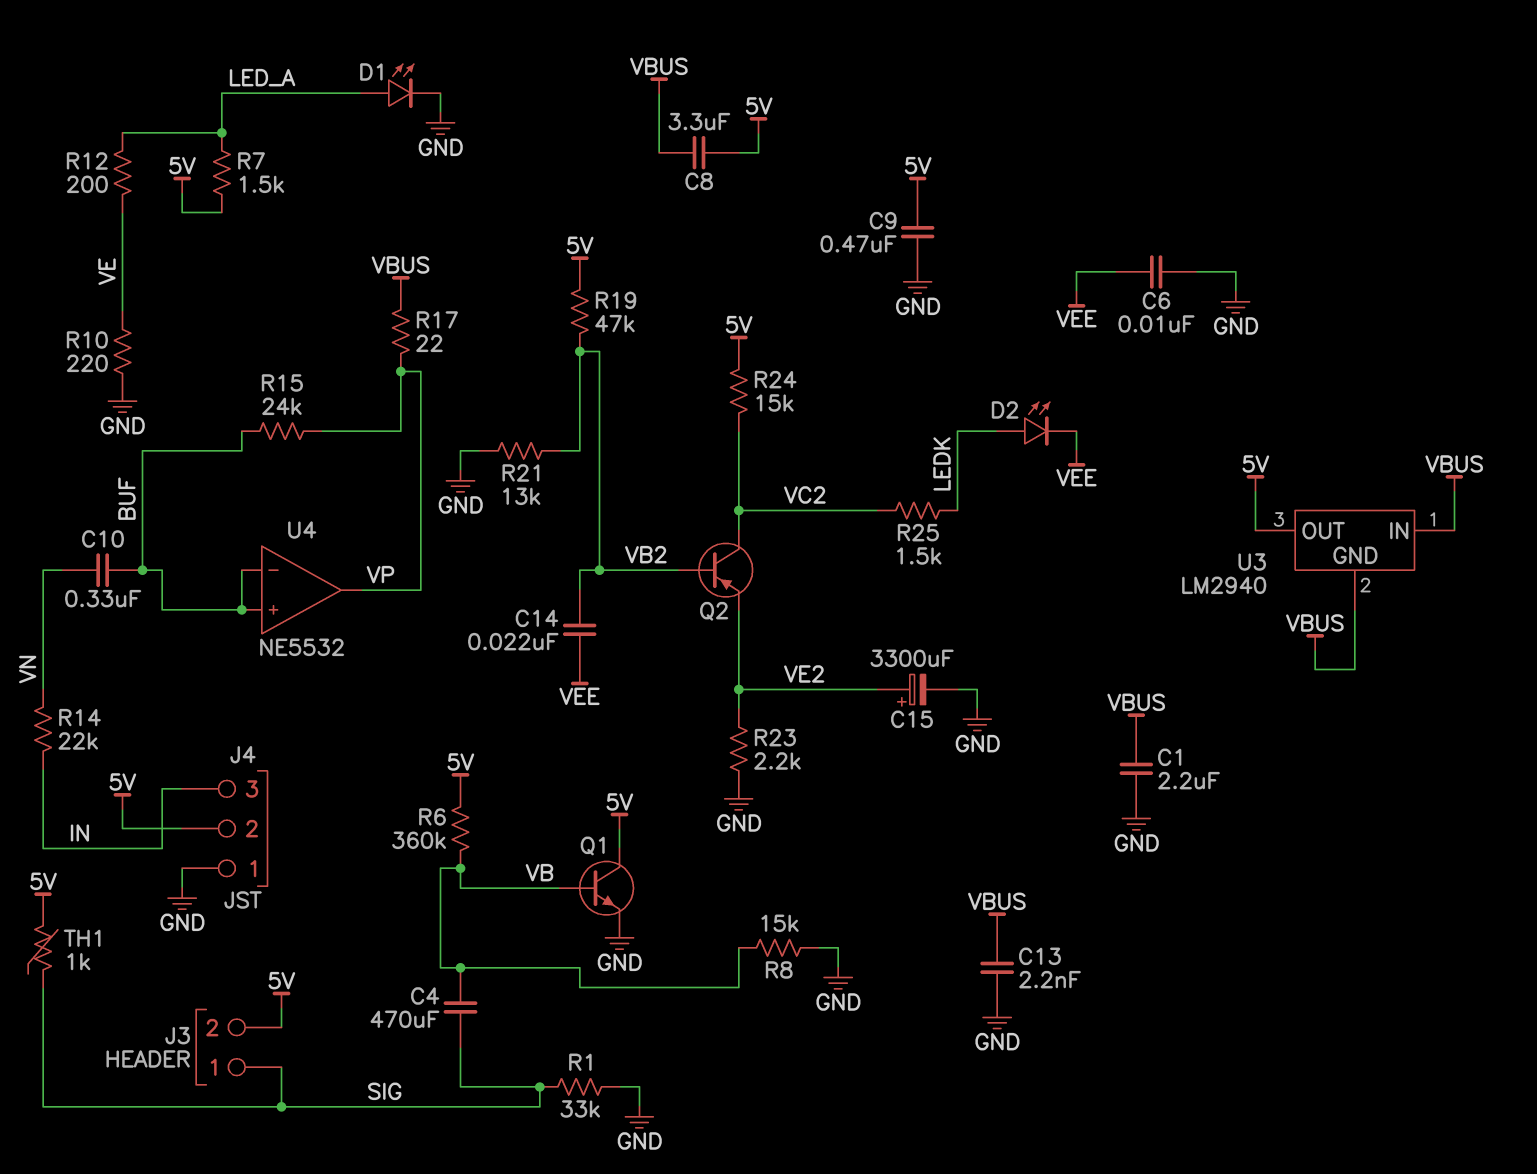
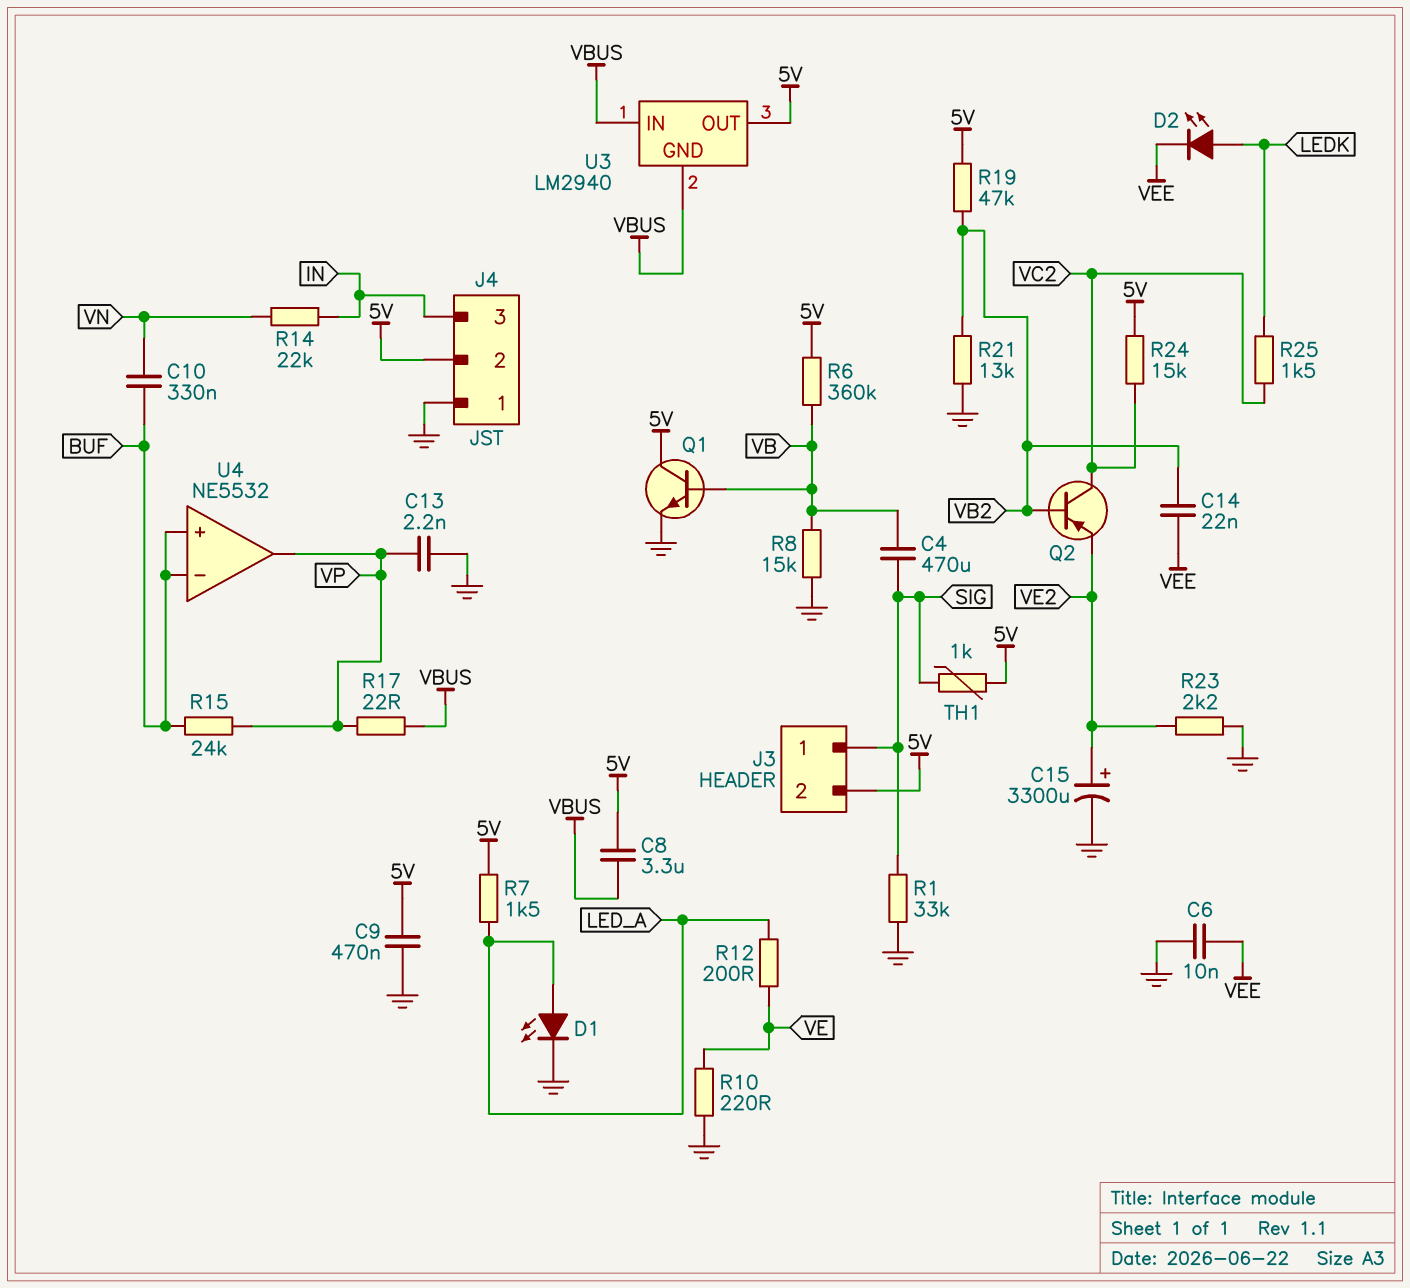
C1: 2.2uF (GND, VBUS) -> none
C13: 2.2nF (GND, VBUS) -> 2.2nF (GND, VP)

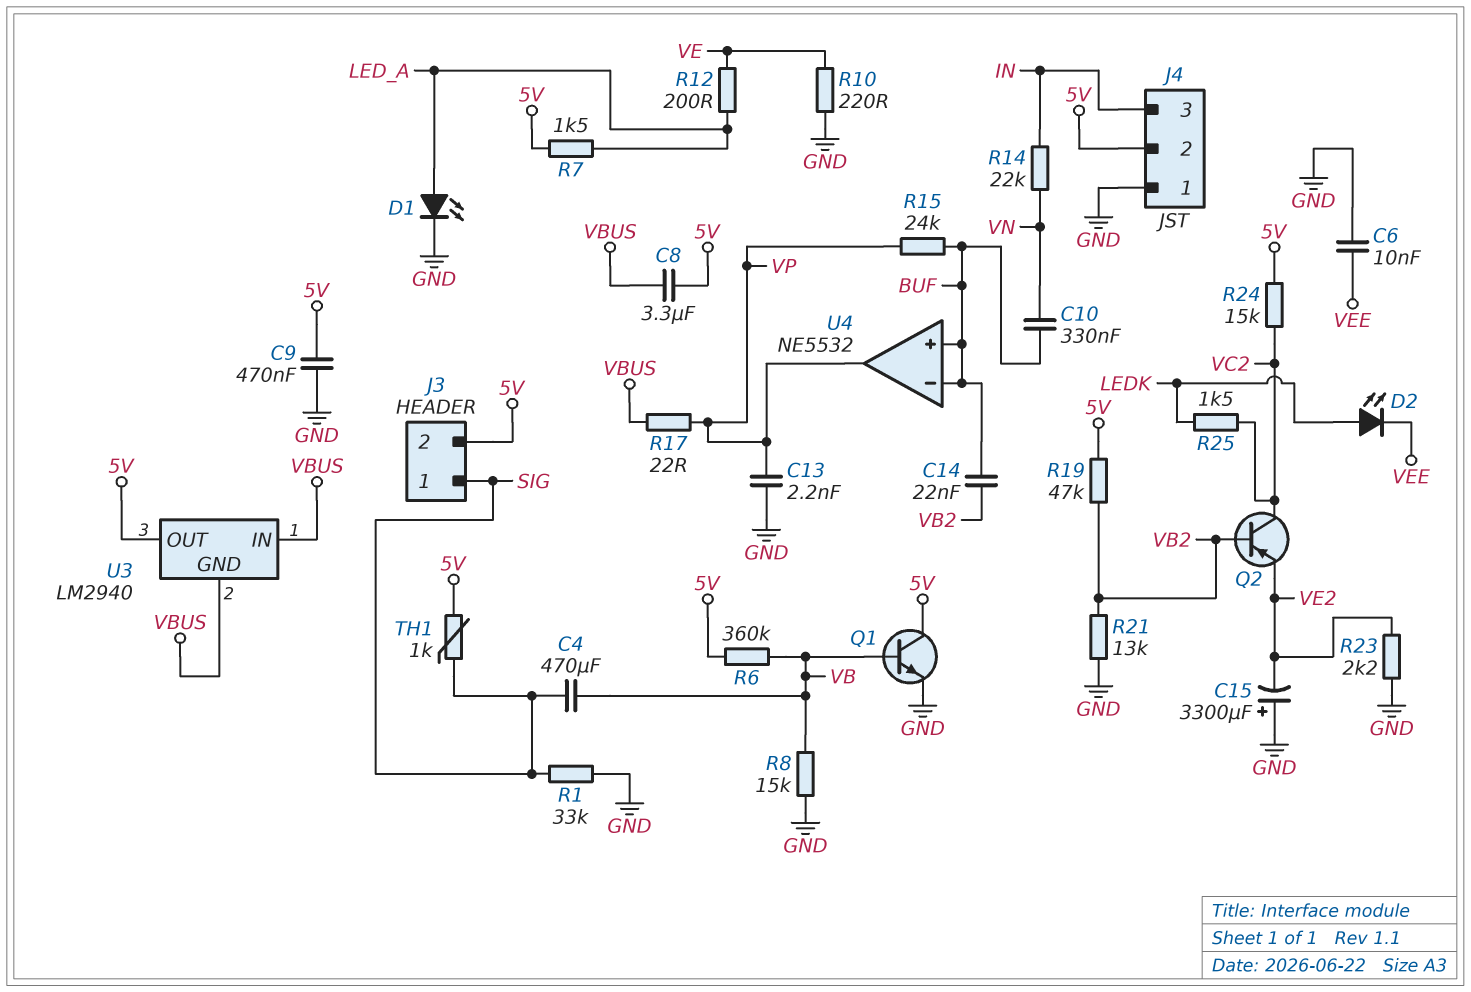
C14: 22nF (VB2, VEE) -> 22nF (BUF, VB2)
C15: 3300uF (plus VE2, minus GND) -> 3300uF (plus GND, minus VE2)

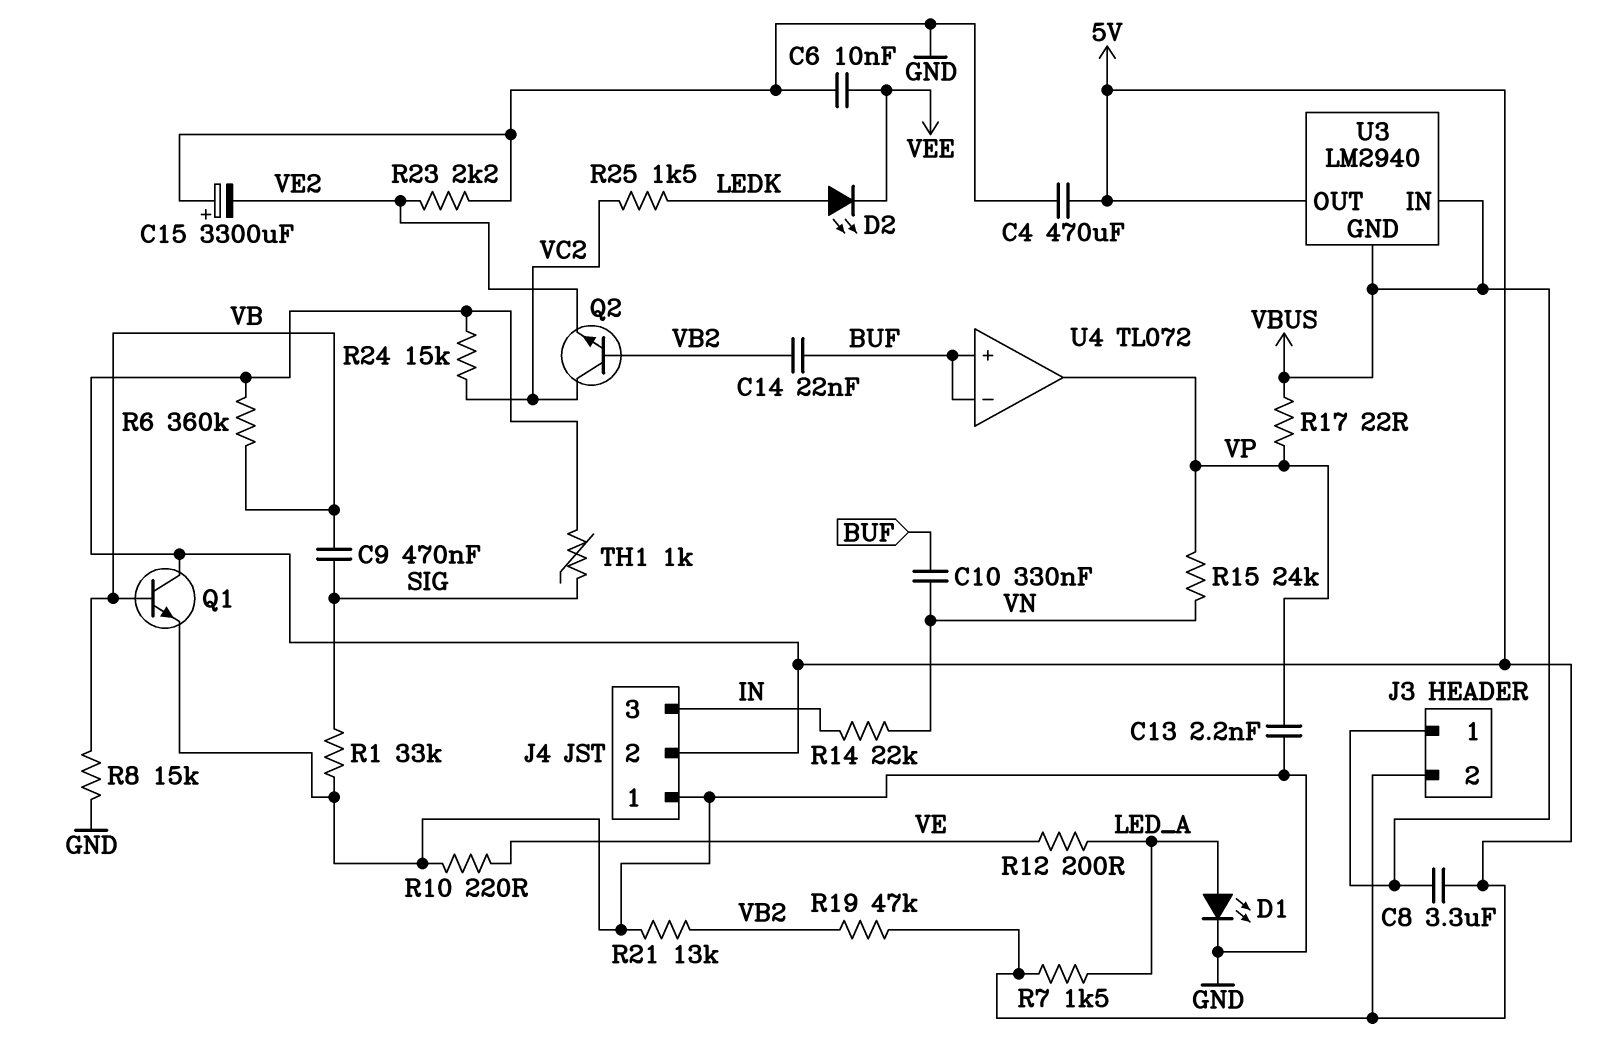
C4: 470uF (SIG, VB) -> 470uF (5V, GND)
C9: 470nF (5V, GND) -> 470nF (SIG, VB)
J3 pin 1: SIG -> VBUS
Q2: PNP (B VB2, C VC2, E VE2) -> NPN (B VB2, C VC2, E VE2)
R15: 24k (BUF, VP) -> 24k (VN, VP)
U4: NE5532 -> TL072

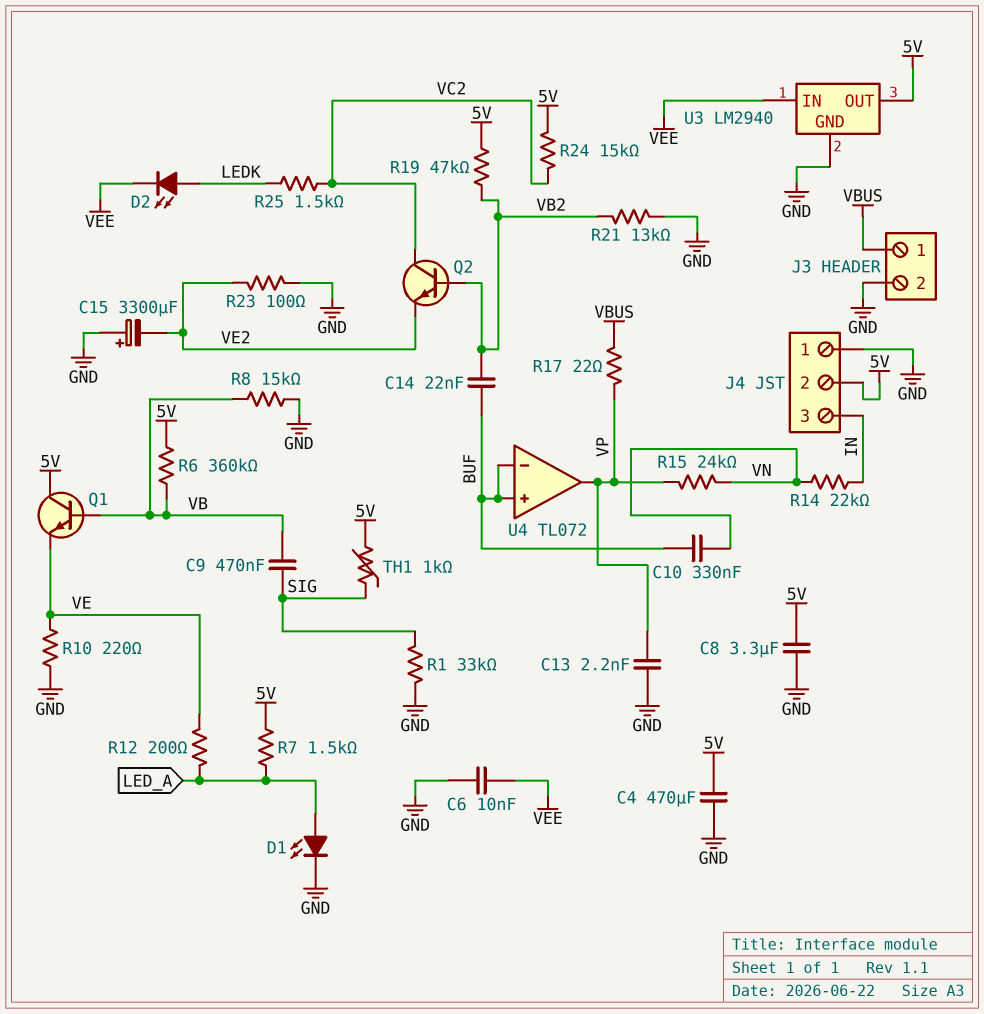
C8: 3.3uF (5V, VBUS) -> 3.3uF (5V, GND)
J3 pin 2: 5V -> GND
Q1: NPN (B VB, C 5V, E GND) -> NPN (B VB, C 5V, E VE)
R23: 2.2k (GND, VE2) -> 100 (GND, VE2)
U3 pin GND: VBUS -> GND
U3 pin IN: VBUS -> VEE

